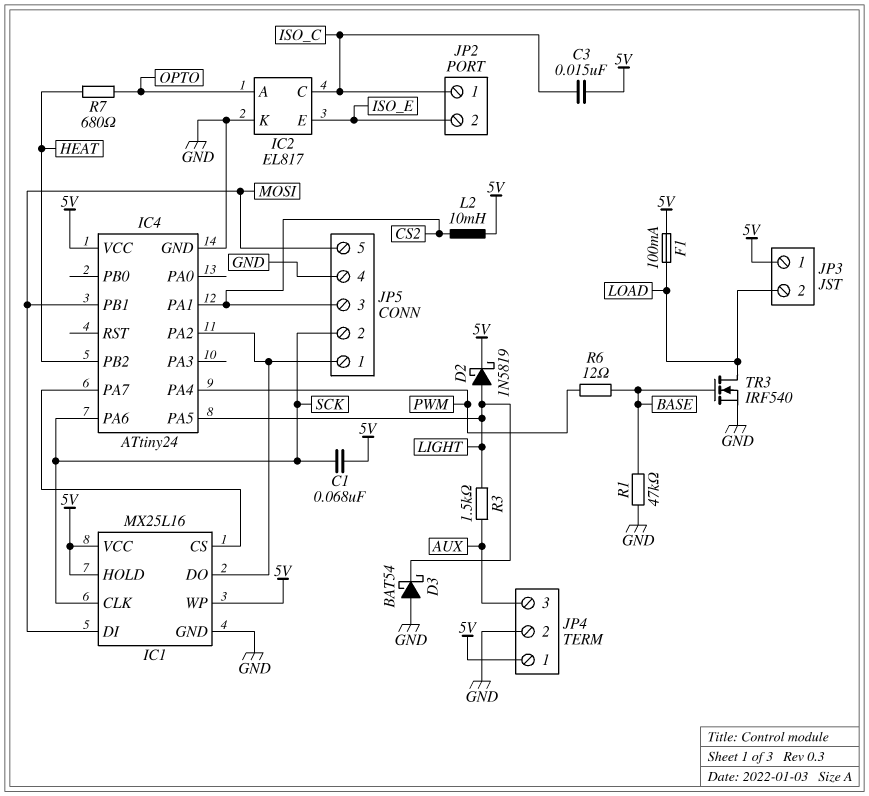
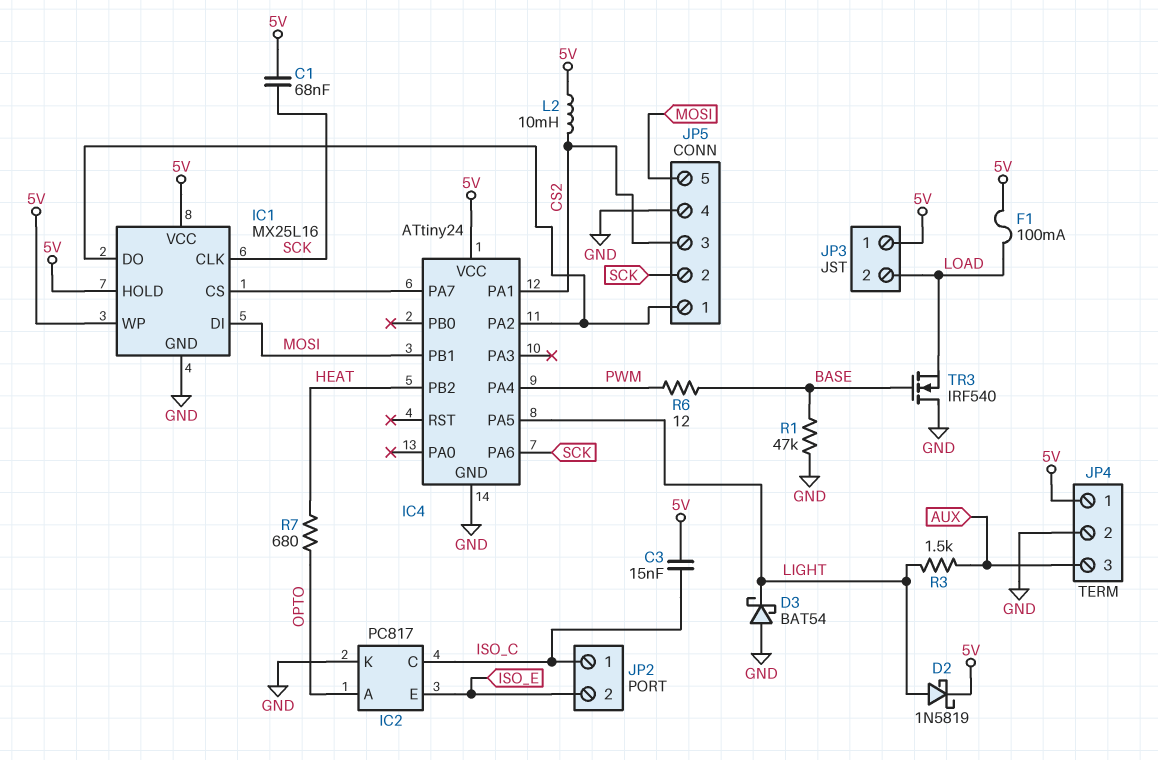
IC2: EL817 -> PC817
TR3: NMOS IRF540 (G BASE, D LOAD, S GND) -> NMOS IRF540 (G BASE, D GND, S LOAD)

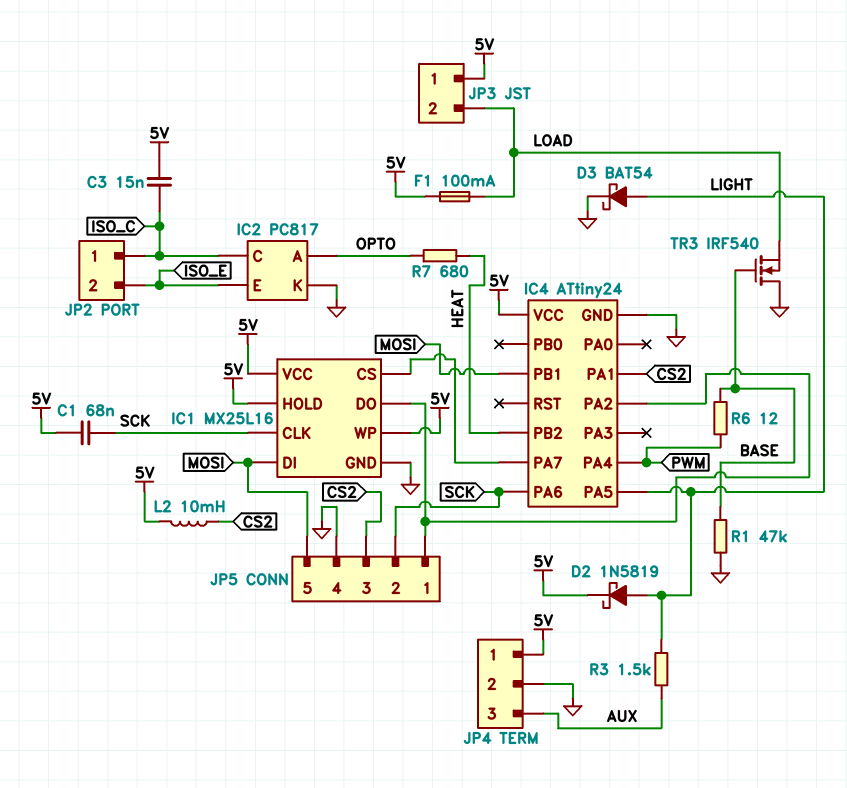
D3: schottky BAT54 (A GND, K LIGHT) -> schottky BAT54 (A LIGHT, K GND)

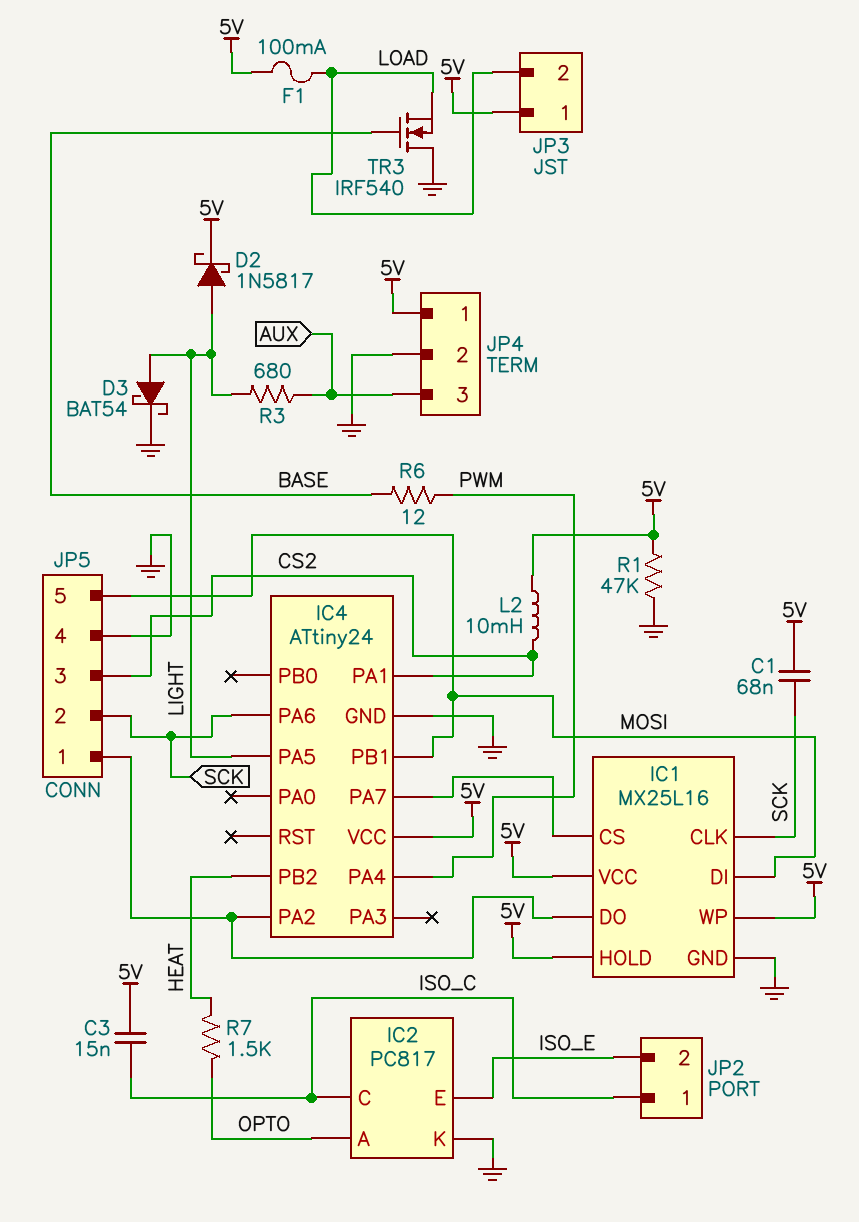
D2: schottky 1N5819 (A LIGHT, K 5V) -> schottky 1N5817 (A LIGHT, K 5V)
R1: 47k (BASE, GND) -> 47k (5V, GND)
R3: 1.5k (AUX, LIGHT) -> 680 (AUX, LIGHT)
R7: 680 (HEAT, OPTO) -> 1.5k (HEAT, OPTO)

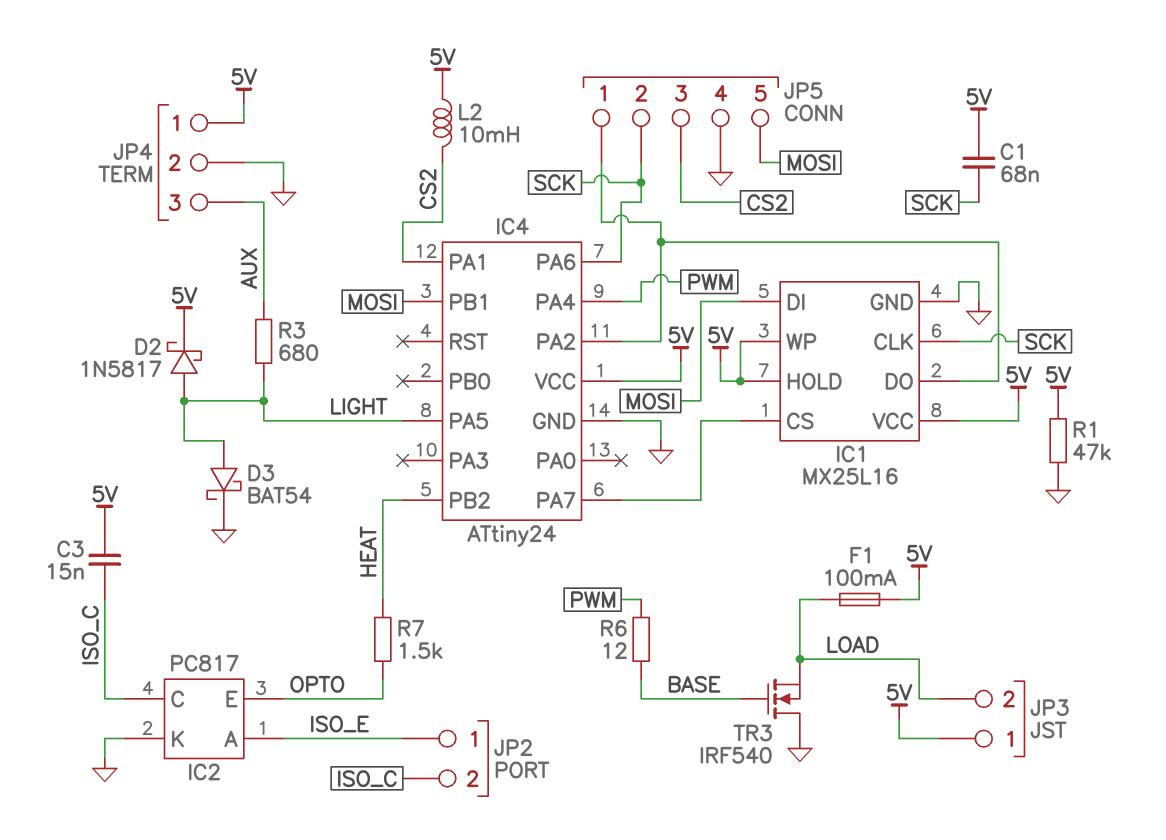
IC2 pin A: OPTO -> ISO_E
IC2 pin E: ISO_E -> OPTO
JP2 pin 1: ISO_C -> ISO_E
JP2 pin 2: ISO_E -> ISO_C

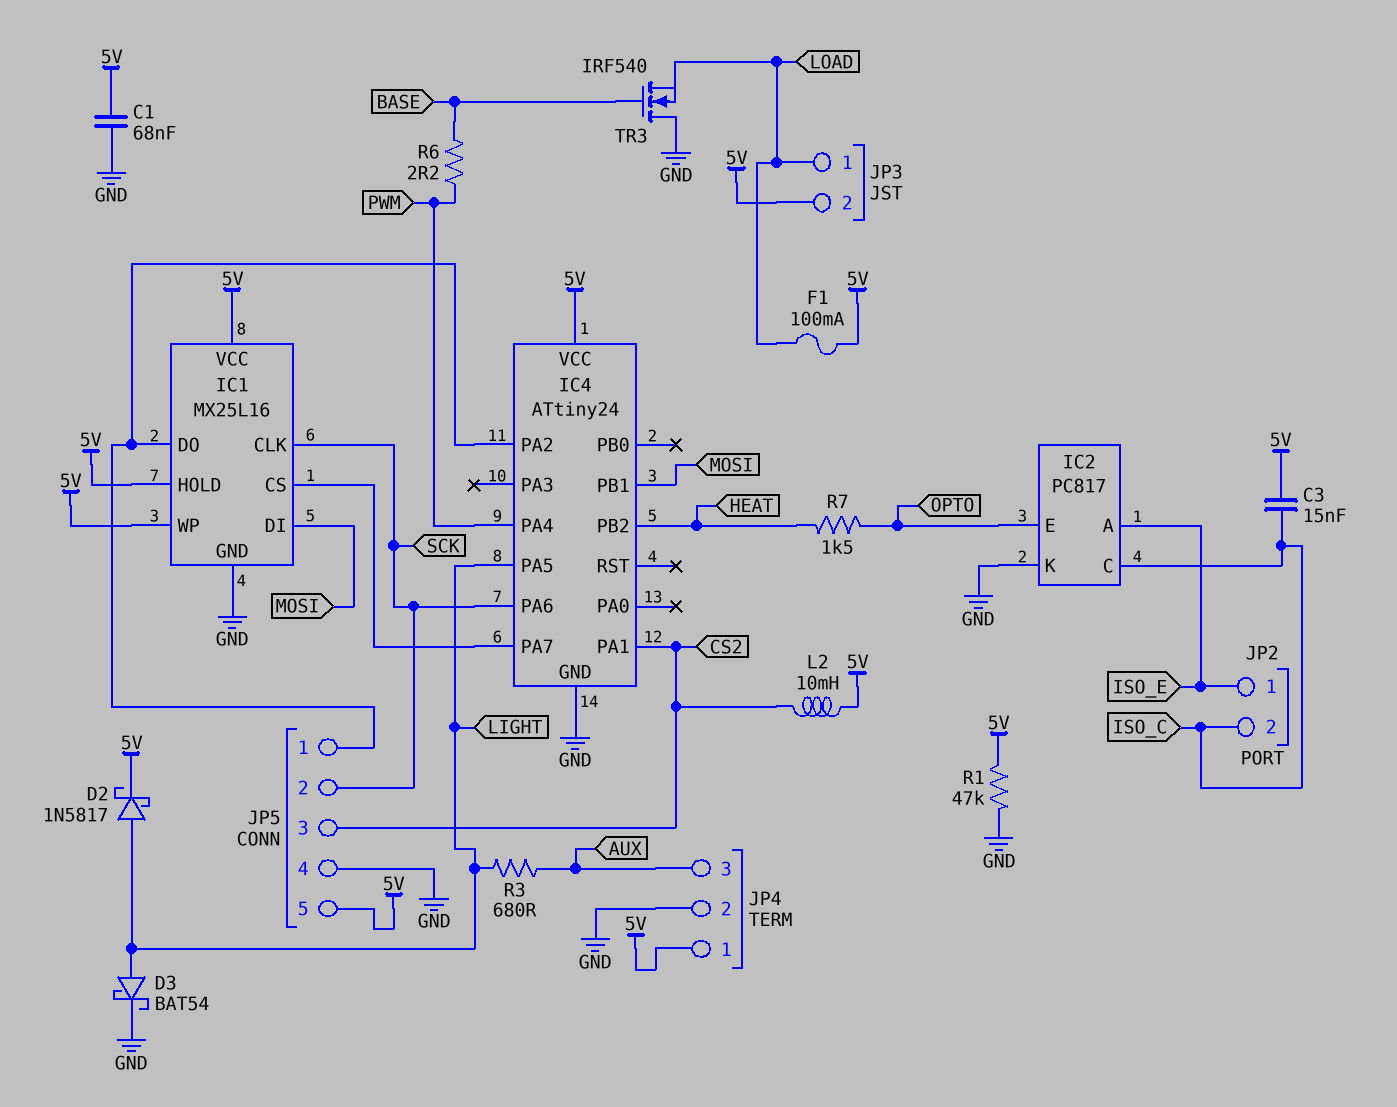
C1: 68nF (5V, SCK) -> 68nF (5V, GND)
JP3 pin 1: 5V -> LOAD
JP3 pin 2: LOAD -> 5V
JP5 pin 5: MOSI -> 5V
R6: 12 (BASE, PWM) -> 2.2 (BASE, PWM)

